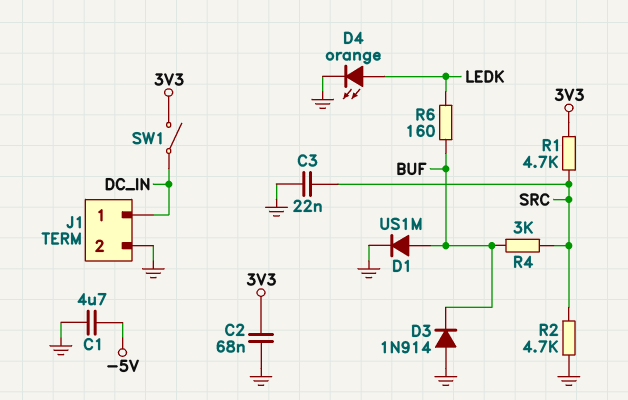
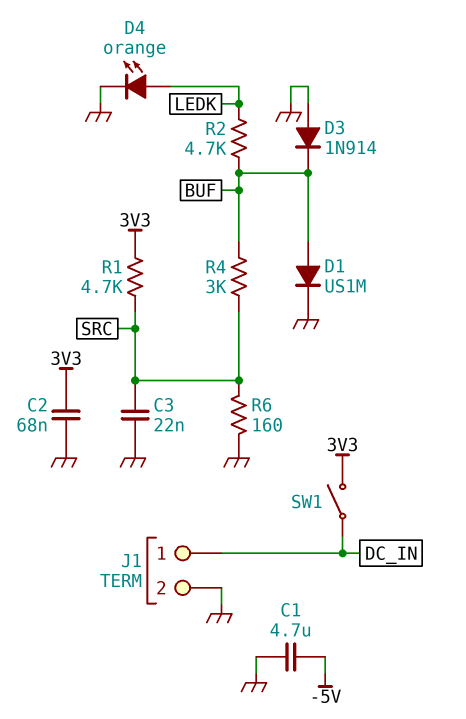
R2: 4.7k (GND, SRC) -> 4.7k (BUF, LEDK)
R6: 160 (BUF, LEDK) -> 160 (GND, SRC)

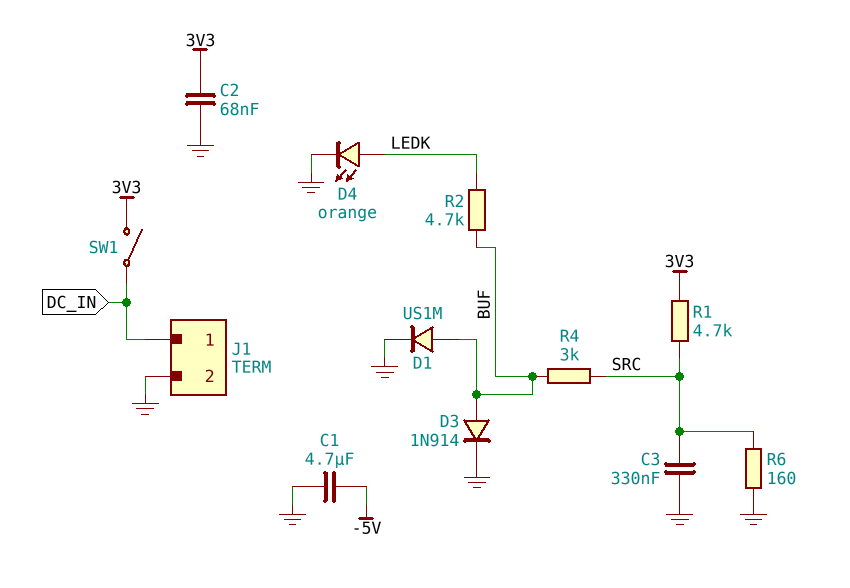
C3: 22nF (GND, SRC) -> 330nF (GND, SRC)
D3: diode 1N914 (A GND, K BUF) -> diode 1N914 (A BUF, K GND)

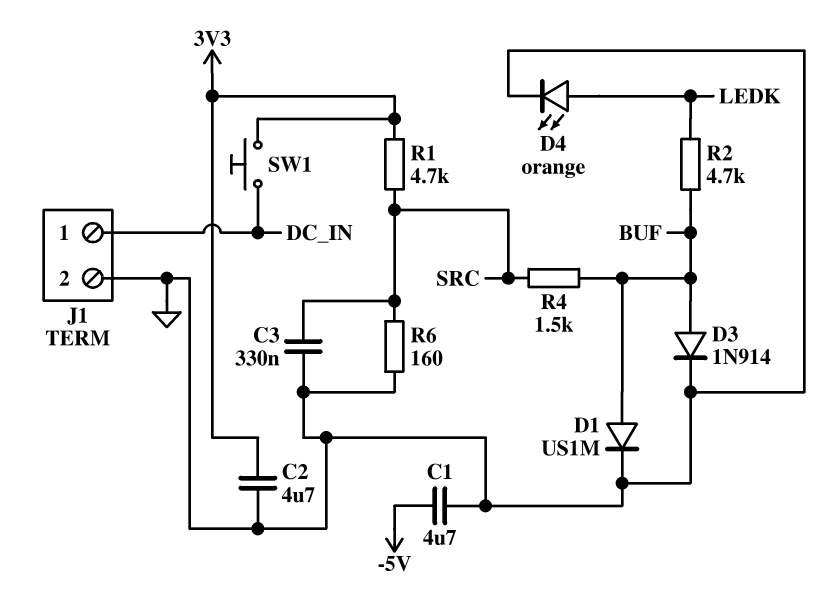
C2: 68nF (3V3, GND) -> 4.7uF (3V3, GND)
R4: 3k (BUF, SRC) -> 1.5k (BUF, SRC)
SW1: switch (3V3, DC_IN) -> button (3V3, DC_IN)

